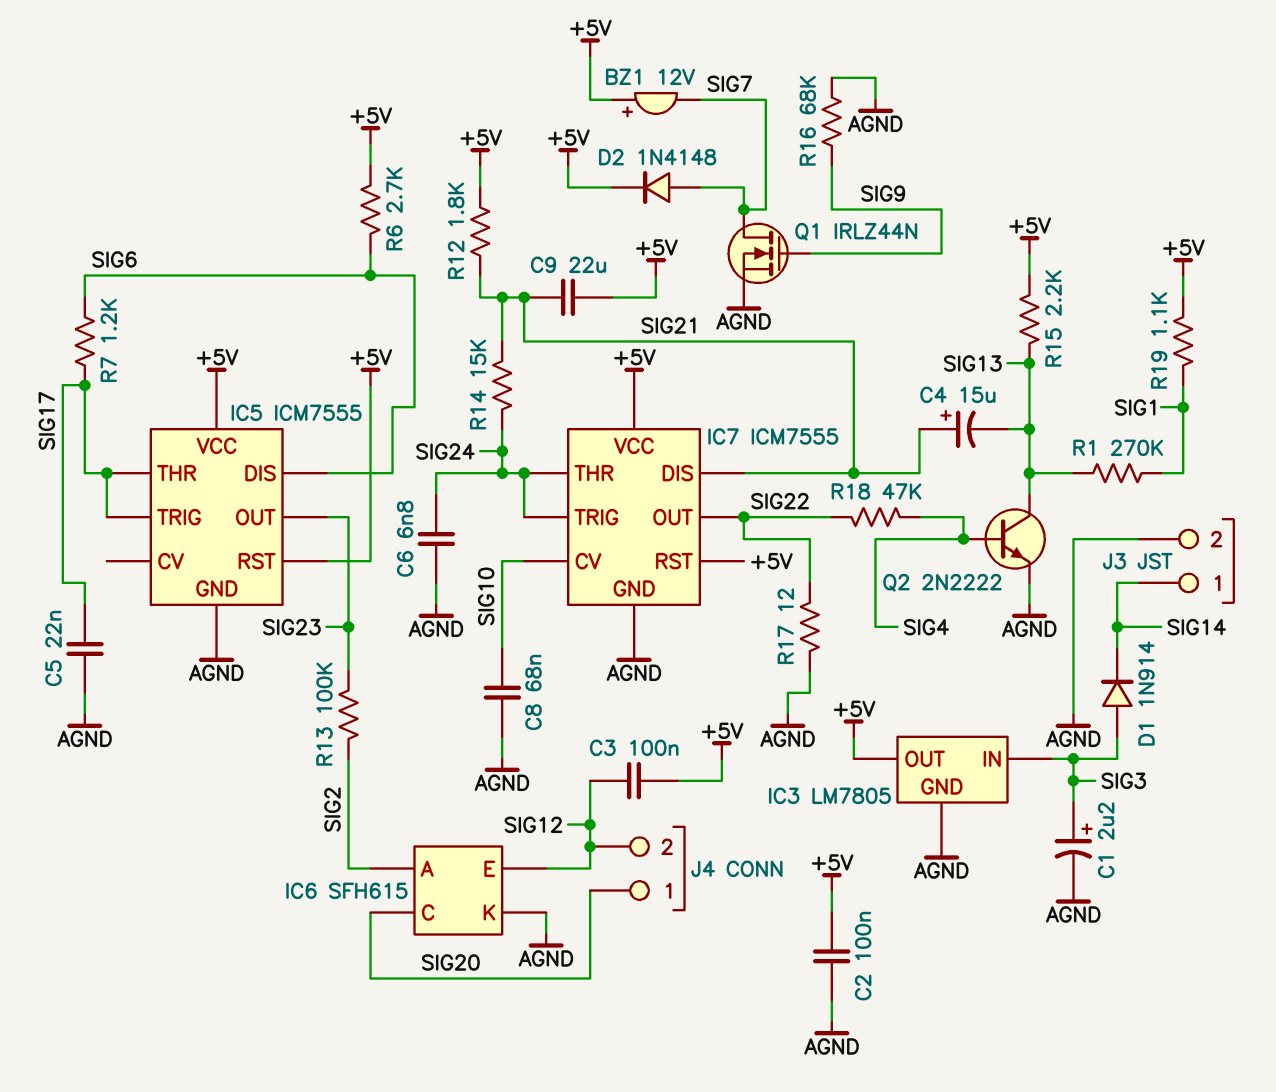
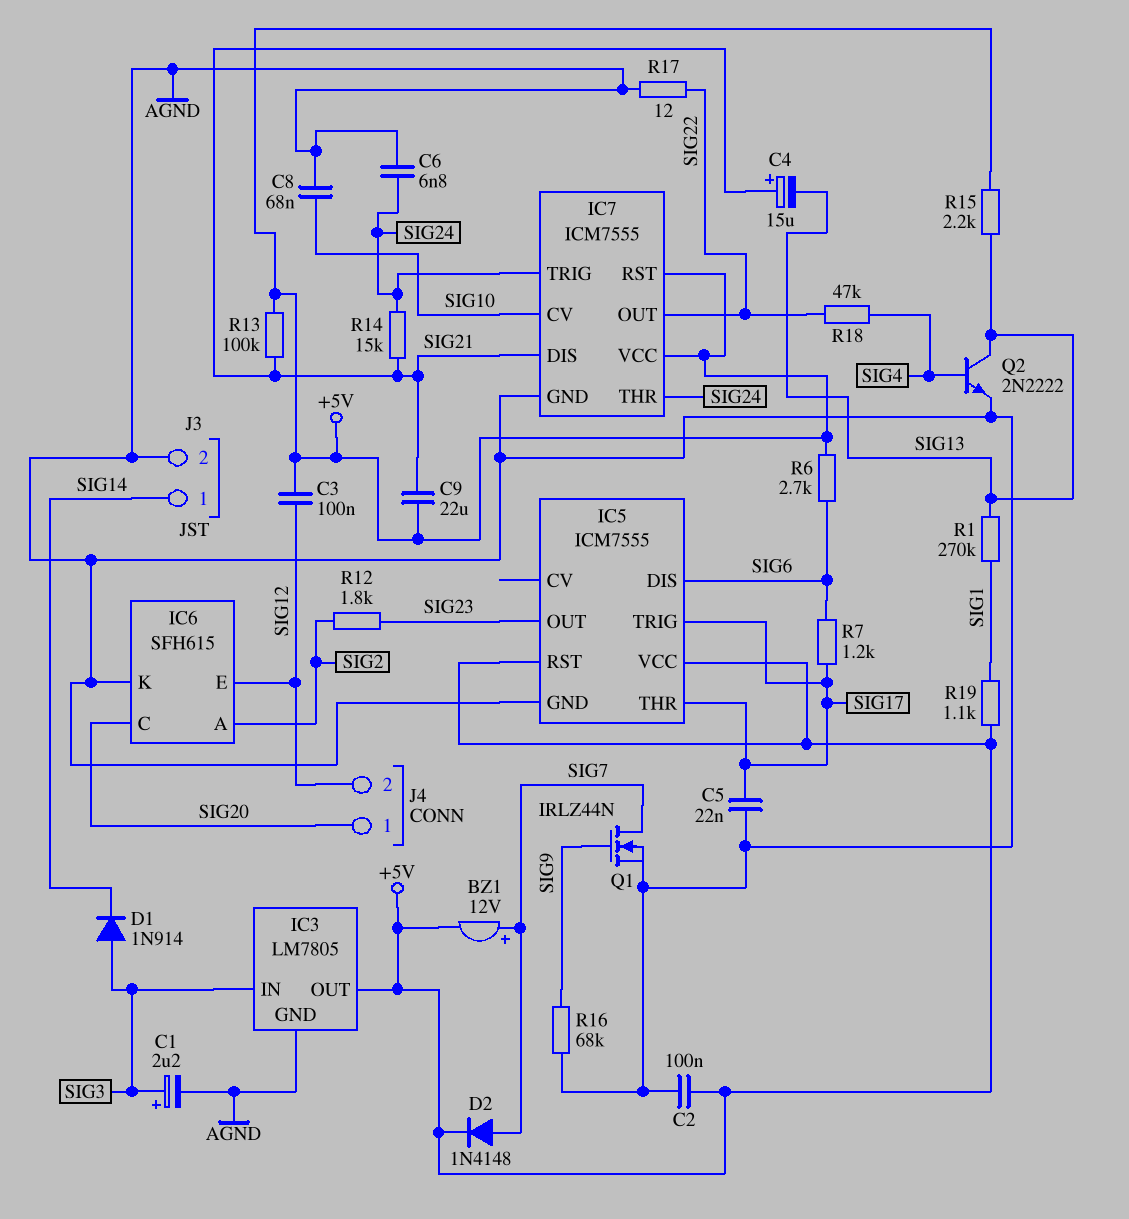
BZ1: buzzer 12V (plus +5V, minus SIG7) -> buzzer 12V (plus SIG7, minus +5V)
R12: 1.8k (+5V, SIG21) -> 1.8k (SIG2, SIG23)
R13: 100k (SIG2, SIG23) -> 100k (+5V, SIG21)

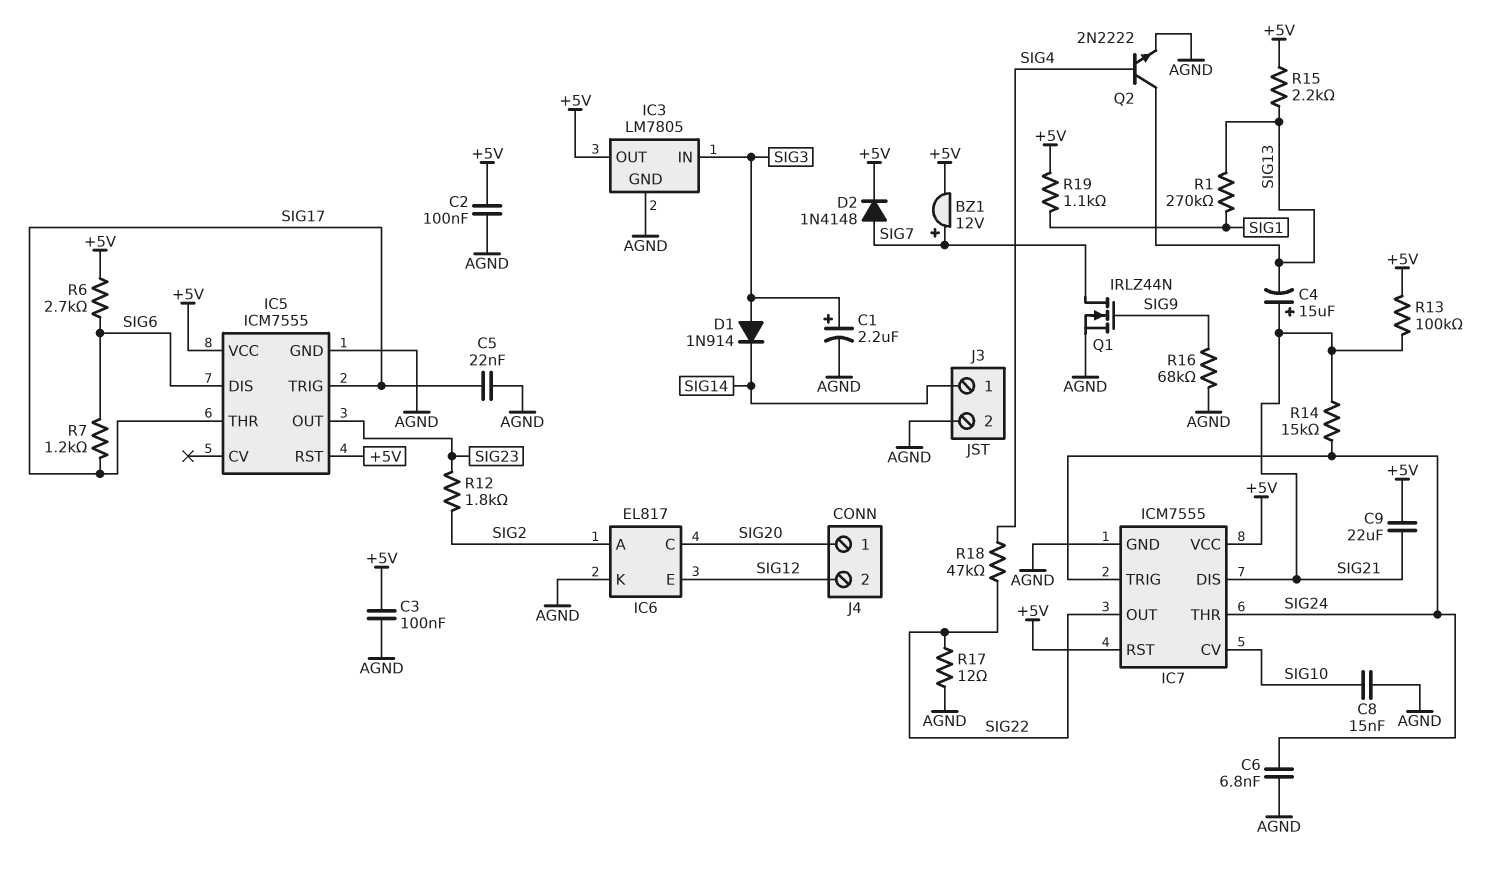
C3: 100nF (+5V, SIG12) -> 100nF (+5V, AGND)
C8: 68nF (AGND, SIG10) -> 15nF (AGND, SIG10)
IC6: SFH615 -> EL817

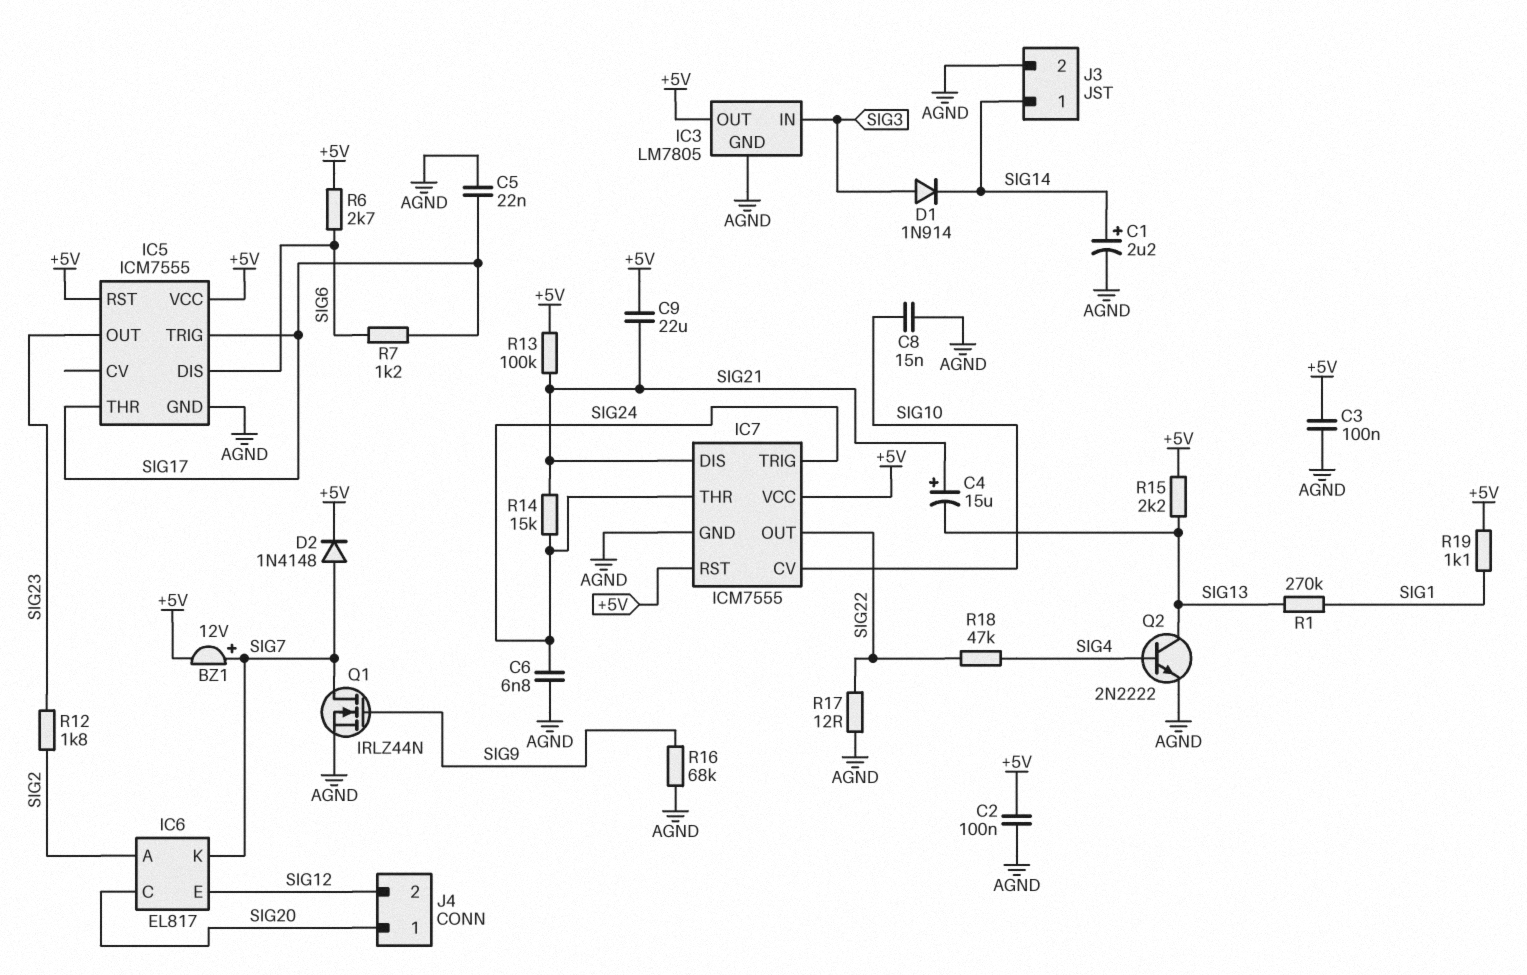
C1: 2.2uF (plus SIG3, minus AGND) -> 2.2uF (plus SIG14, minus AGND)
IC6 pin K: AGND -> SIG7

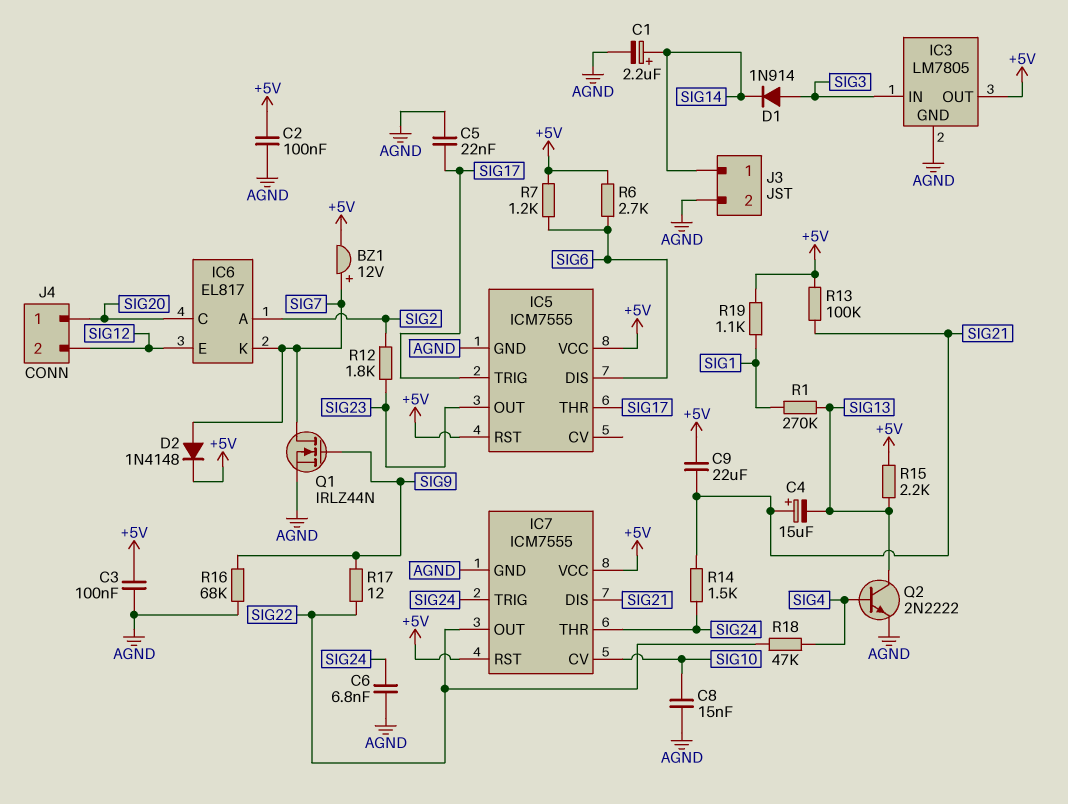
R7: 1.2k (SIG6, SIG17) -> 1.2k (+5V, SIG6)
R14: 15k (SIG21, SIG24) -> 1.5k (SIG21, SIG24)
R17: 12 (AGND, SIG22) -> 12 (SIG9, SIG22)

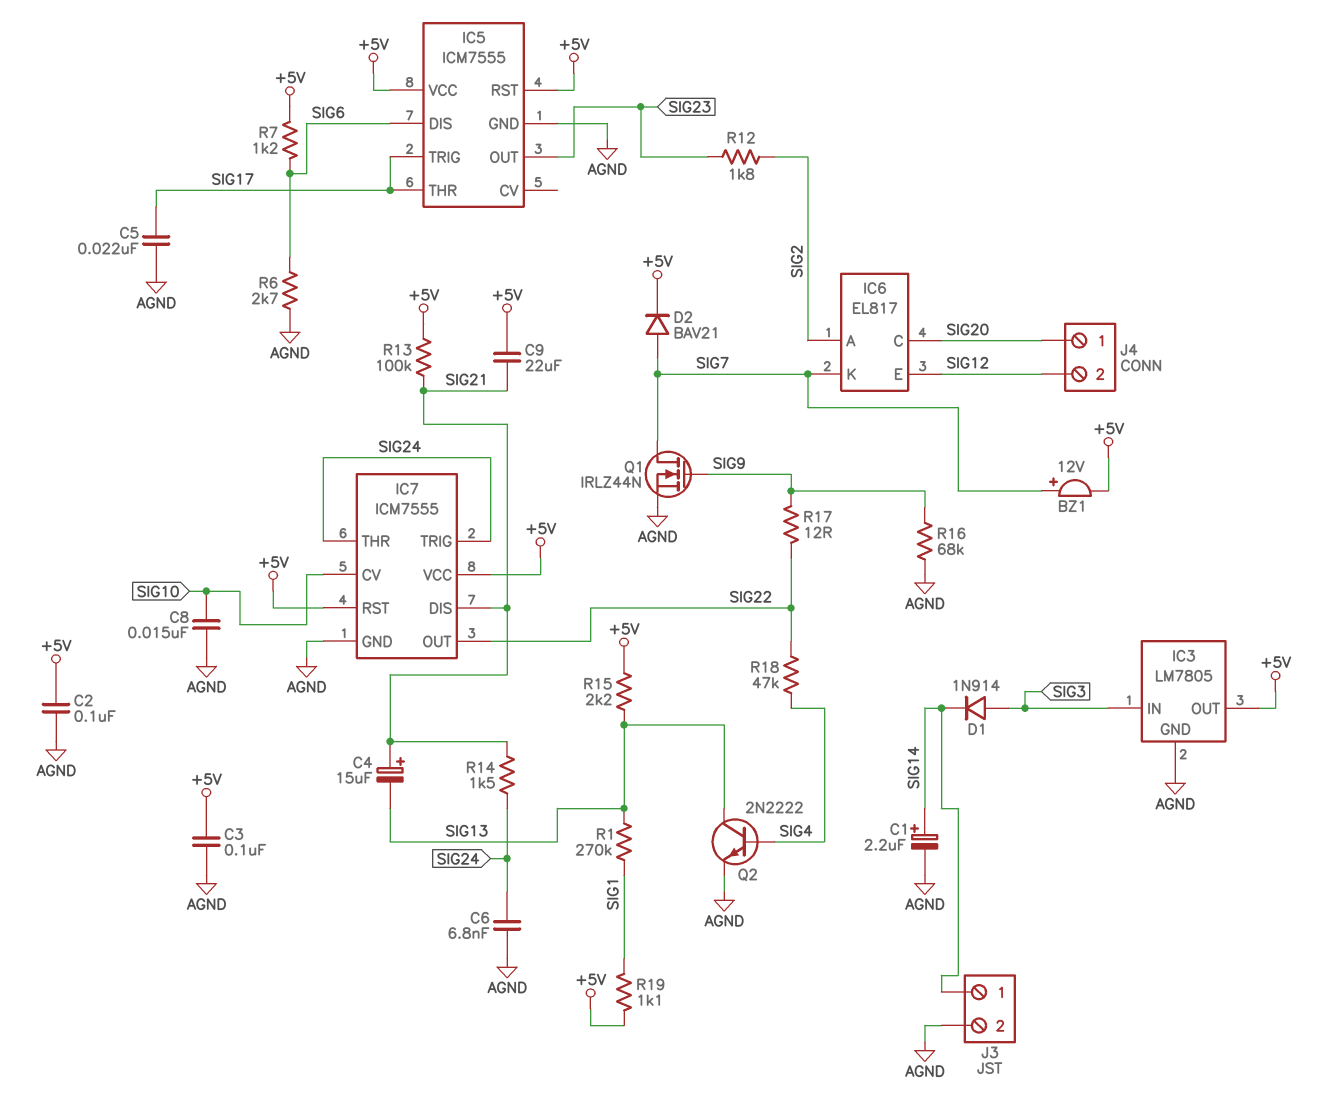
D2: diode 1N4148 (A SIG7, K +5V) -> diode BAV21 (A SIG7, K +5V)
R6: 2.7k (+5V, SIG6) -> 2.7k (AGND, SIG6)

